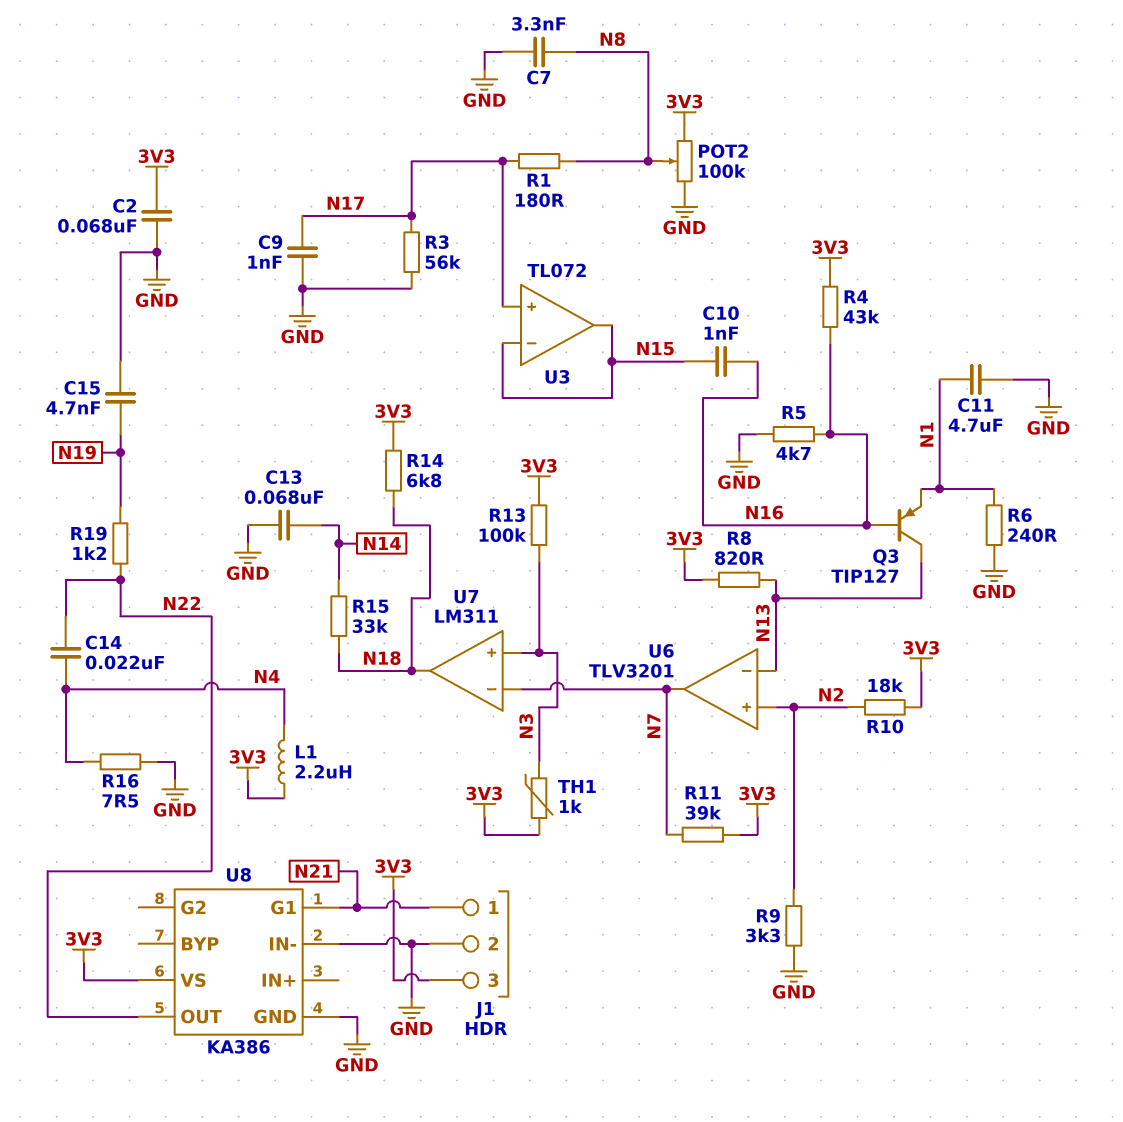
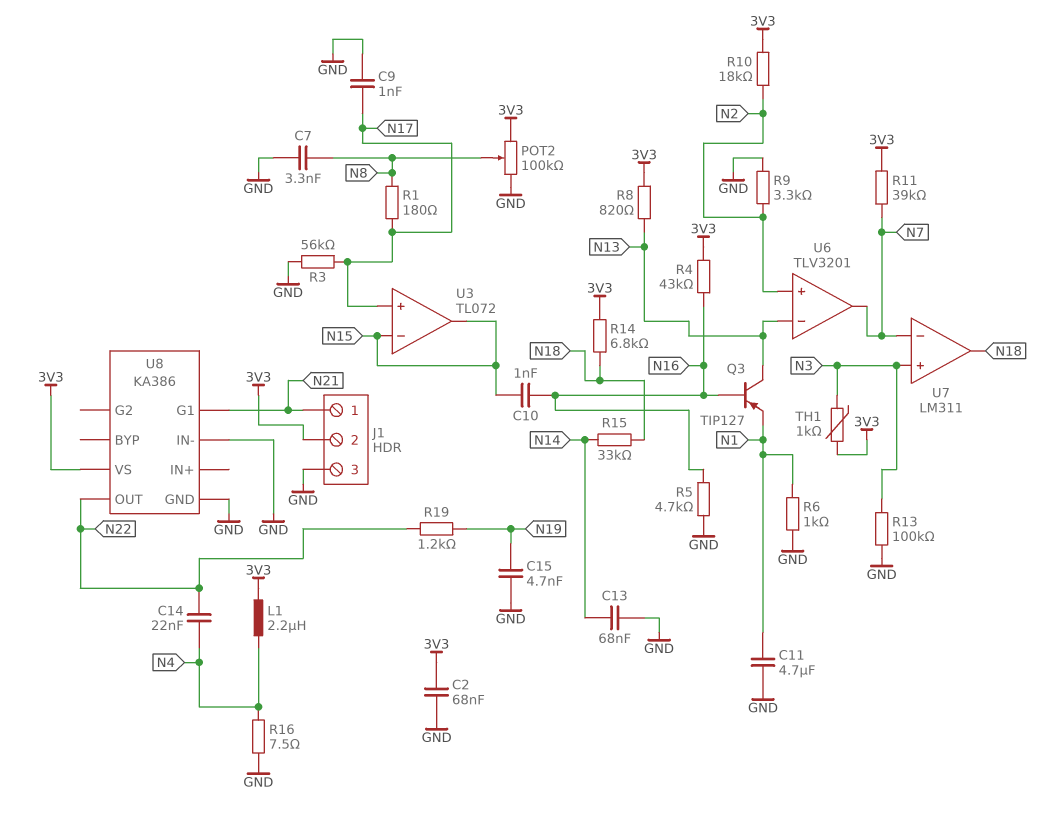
J1 pin 2: GND -> 3V3
J1 pin 3: 3V3 -> GND
R6: 240 (GND, N1) -> 1k (GND, N1)
R13: 100k (3V3, N3) -> 100k (GND, N3)

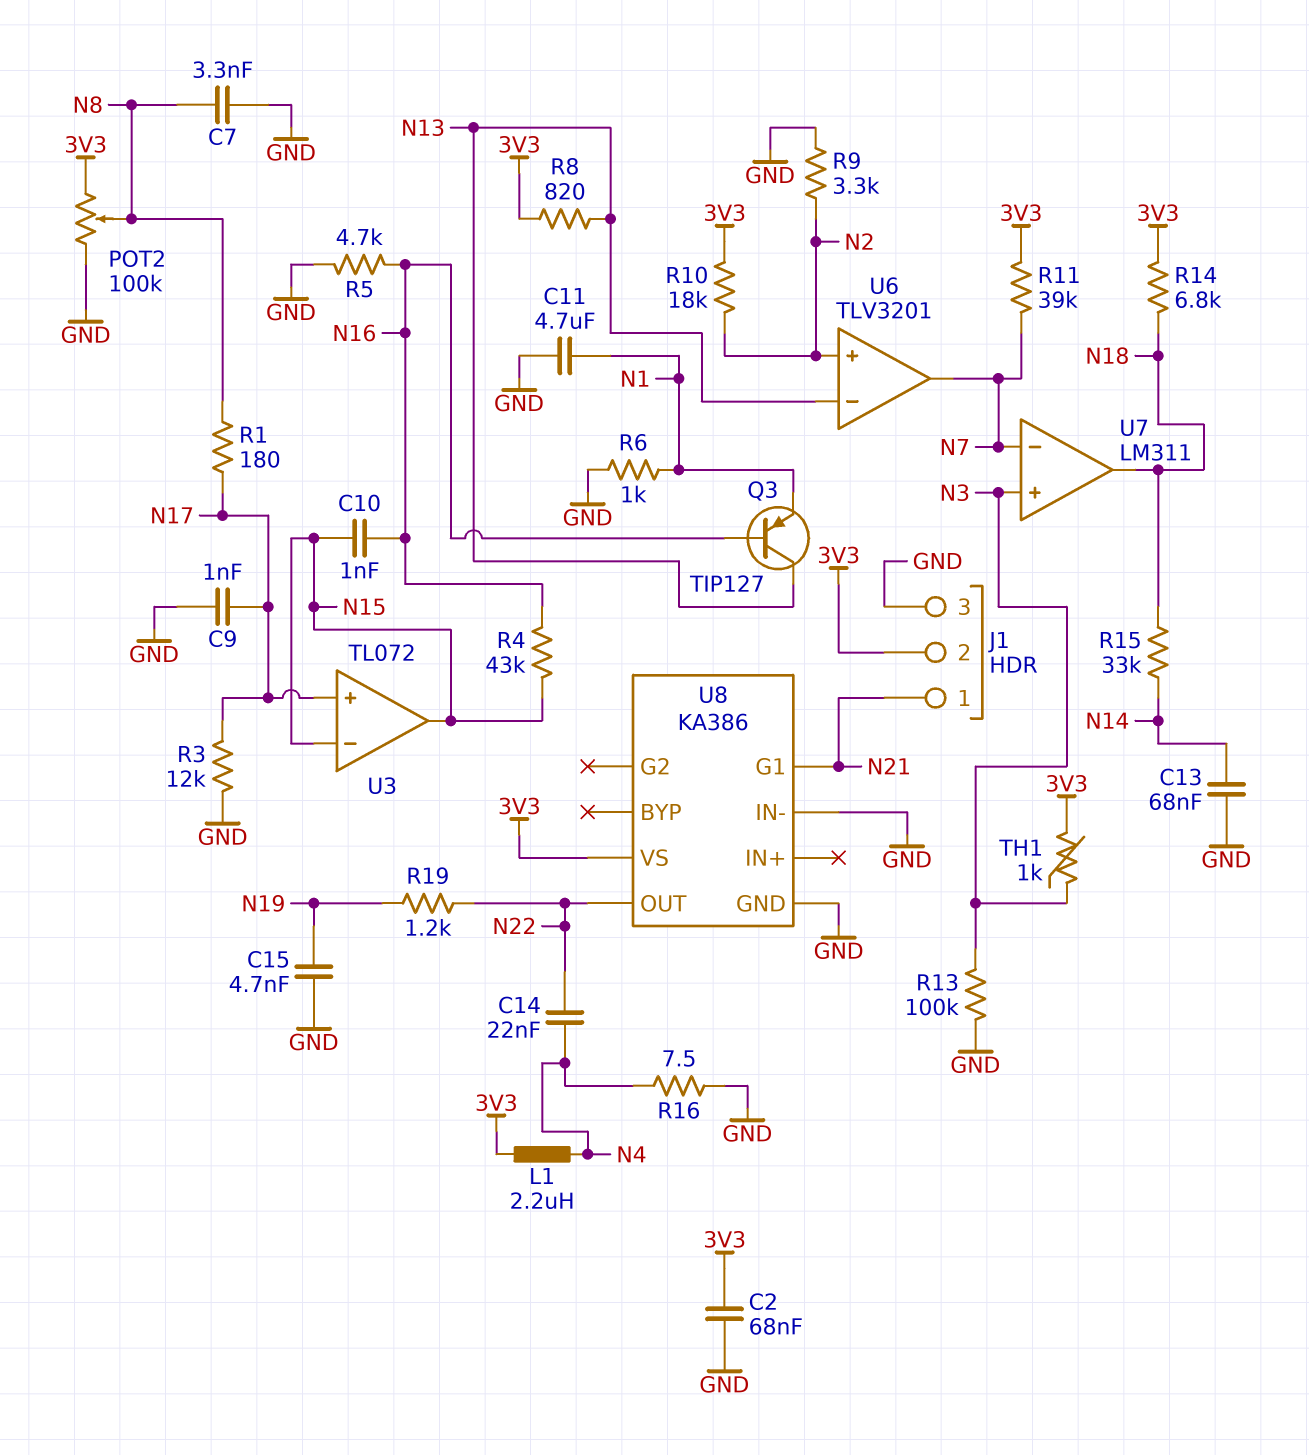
R3: 56k (GND, N17) -> 12k (GND, N17)
R4: 43k (3V3, N16) -> 43k (N15, N16)

